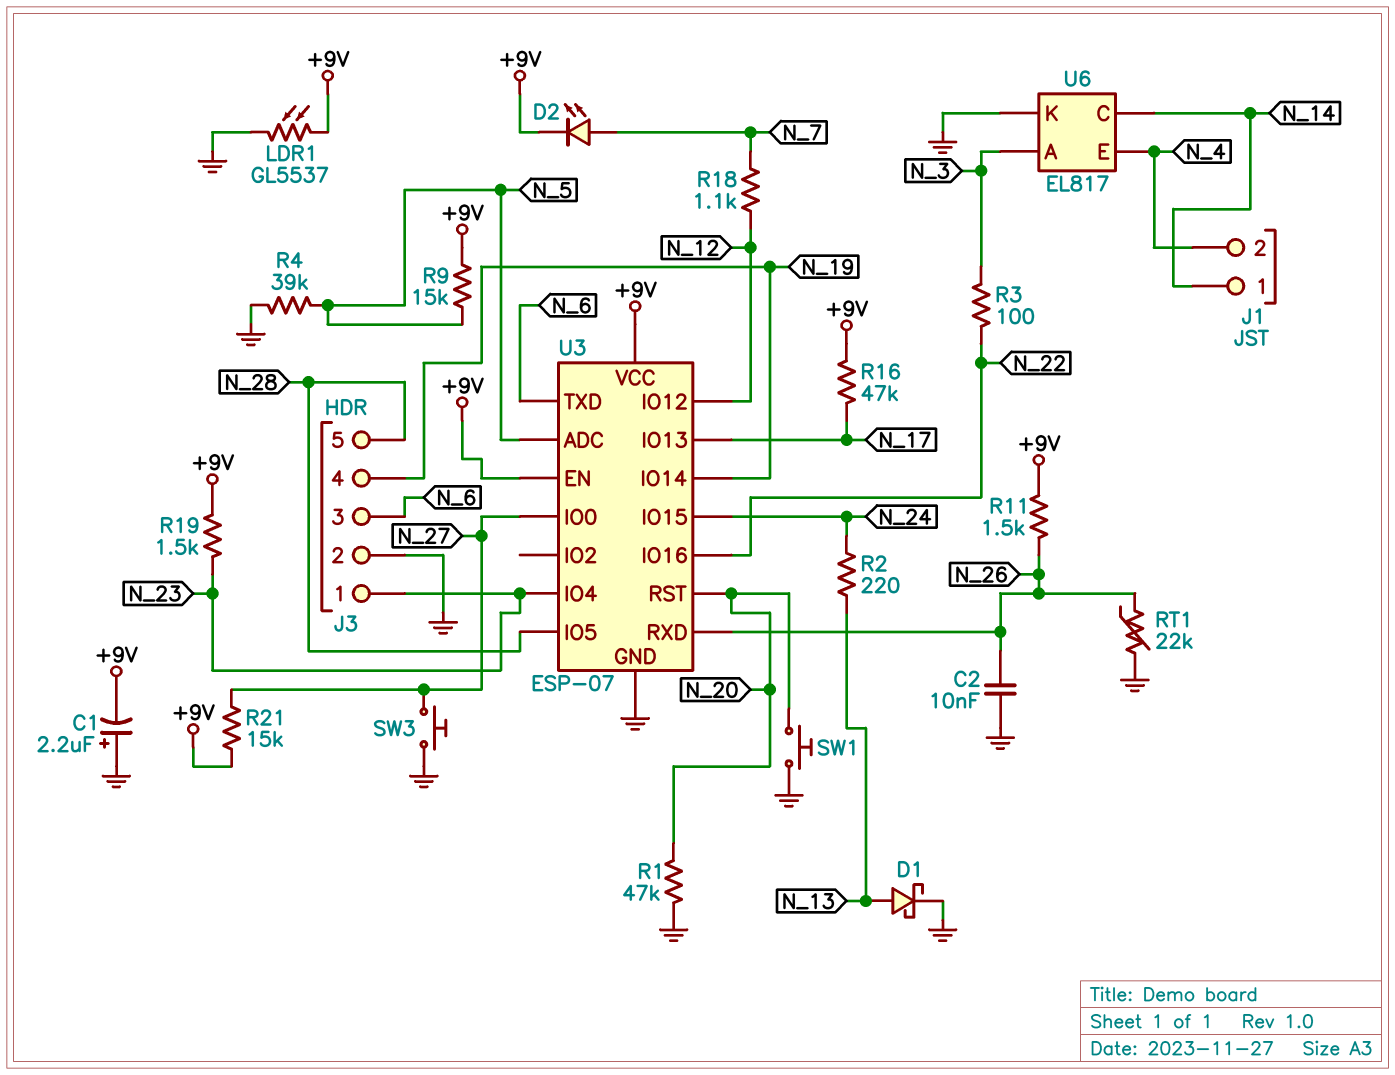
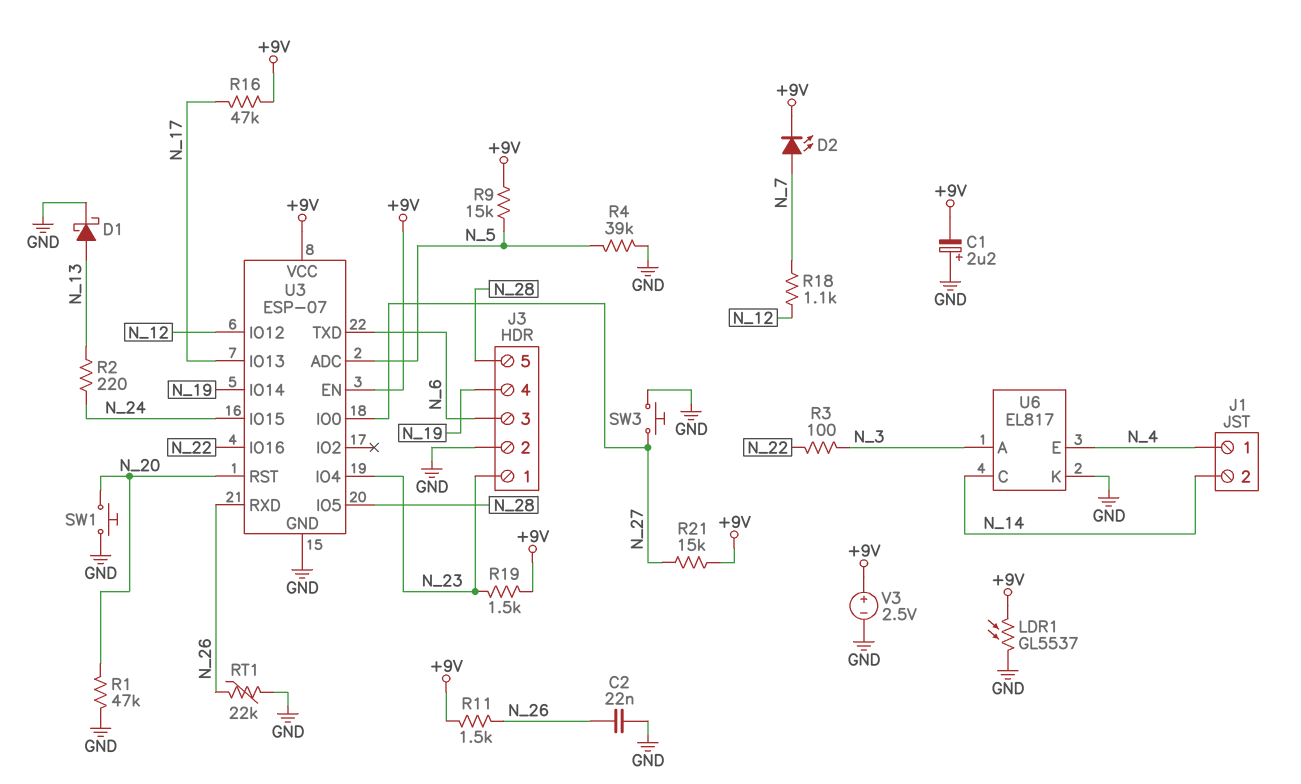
C2: 10nF (GND, N_26) -> 22nF (GND, N_26)
J1 pin 1: N_14 -> N_4
J1 pin 2: N_4 -> N_14
V3: none -> 2.5V (plus +9V, minus GND)

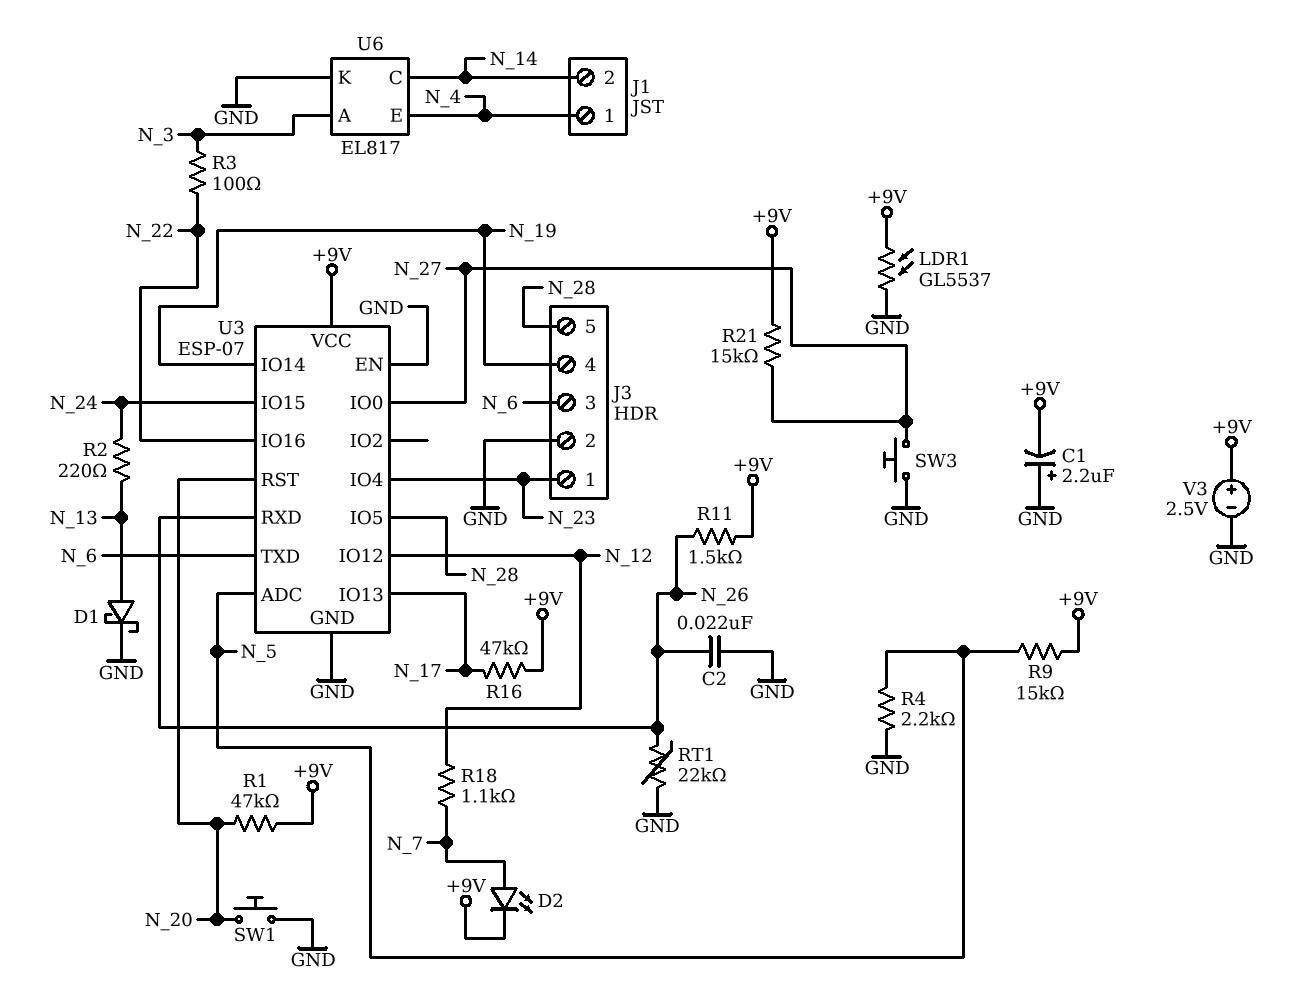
R1: 47k (GND, N_20) -> 47k (+9V, N_20)
R4: 39k (GND, N_5) -> 2.2k (GND, N_5)
R19: 1.5k (+9V, N_23) -> none
U3 pin EN: +9V -> GND

